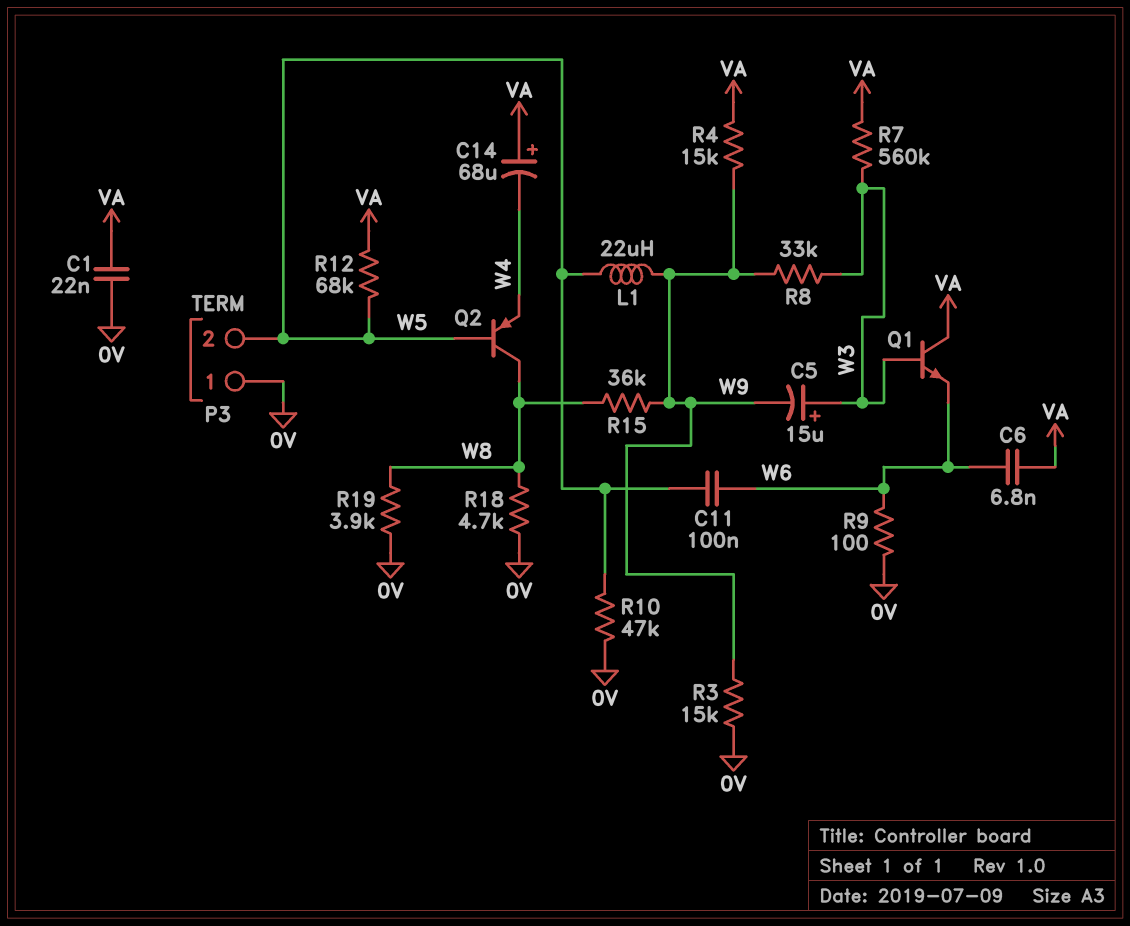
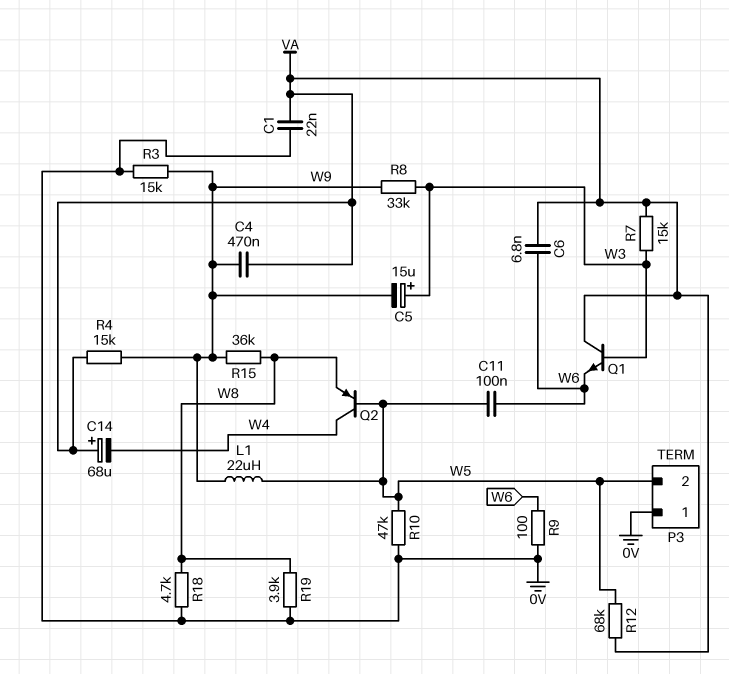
C4: none -> 470nF (VA, W9)
Q2: PNP (B W5, C W8, E W4) -> PNP (B W5, C W4, E W8)
R7: 560k (VA, W3) -> 15k (VA, W3)

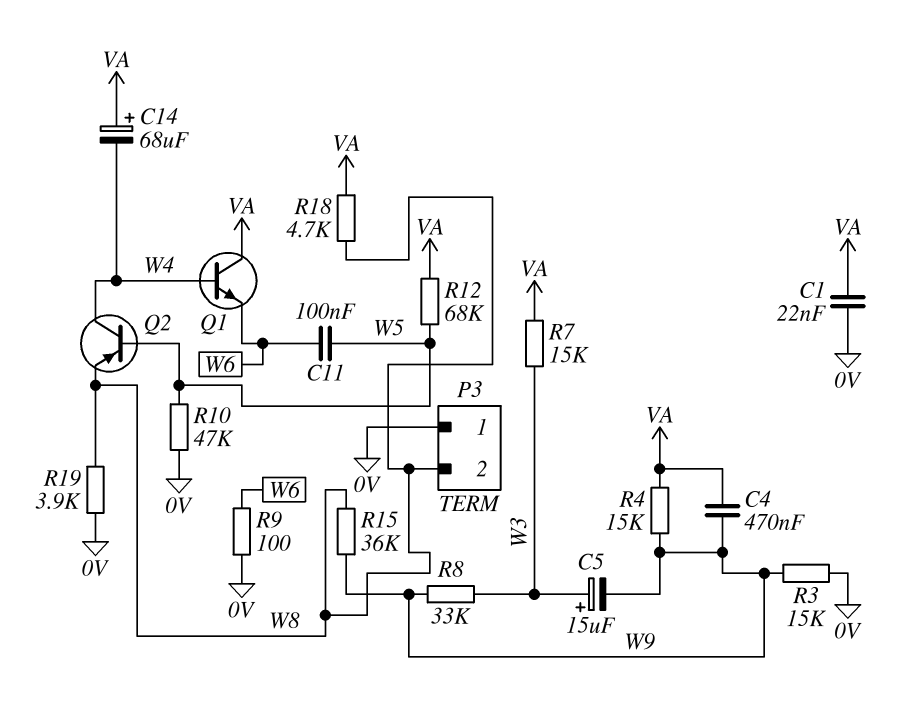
C6: 6.8nF (VA, W6) -> none
L1: 22uH (W5, W9) -> none
P3 pin 2: W5 -> W8
Q1: NPN (B W3, C VA, E W6) -> NPN (B W4, C VA, E W6)
R18: 4.7k (0V, W8) -> 4.7k (VA, W8)

